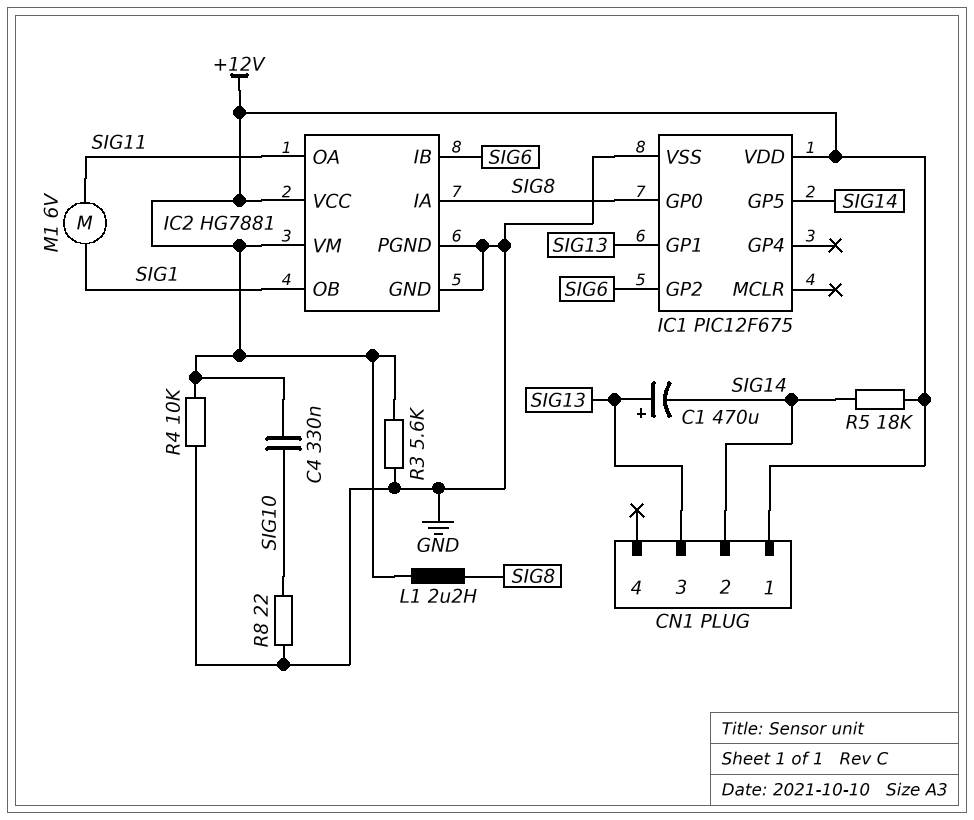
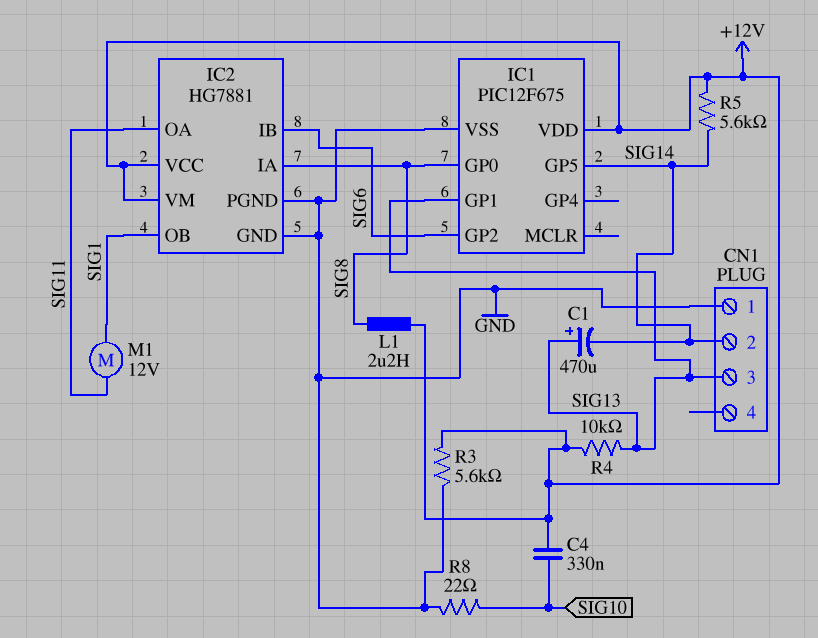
CN1 pin 1: +12V -> GND
M1: motor 6V (SIG1, SIG11) -> motor 12V (SIG1, SIG11)
R4: 10k (+12V, GND) -> 10k (+12V, SIG13)
R5: 18k (+12V, SIG14) -> 5.6k (+12V, SIG14)

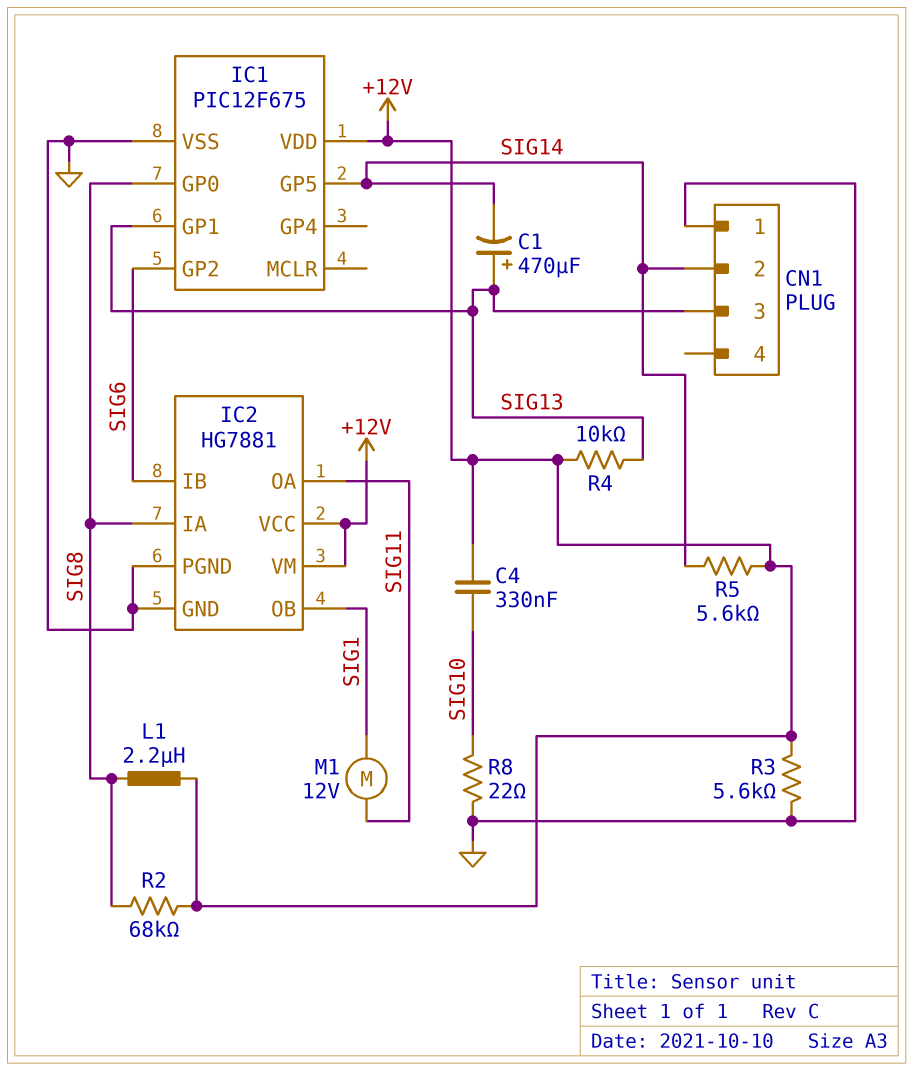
R2: none -> 68k (+12V, SIG8)

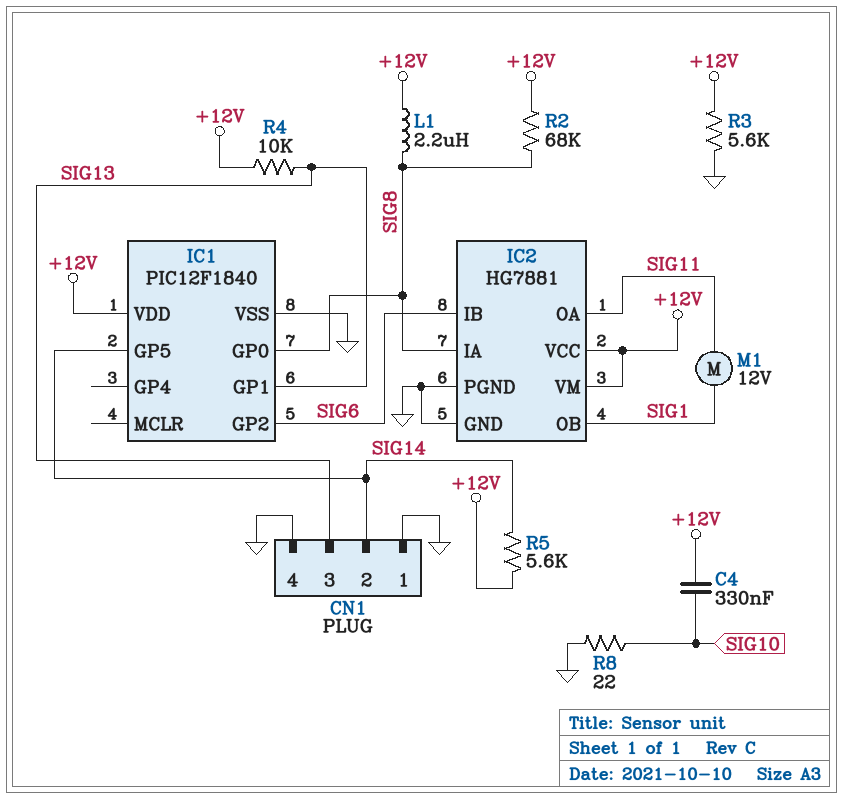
C1: 470uF (plus SIG13, minus SIG14) -> none
CN1 pin 4: none -> GND
IC1: PIC12F675 -> PIC12F1840

